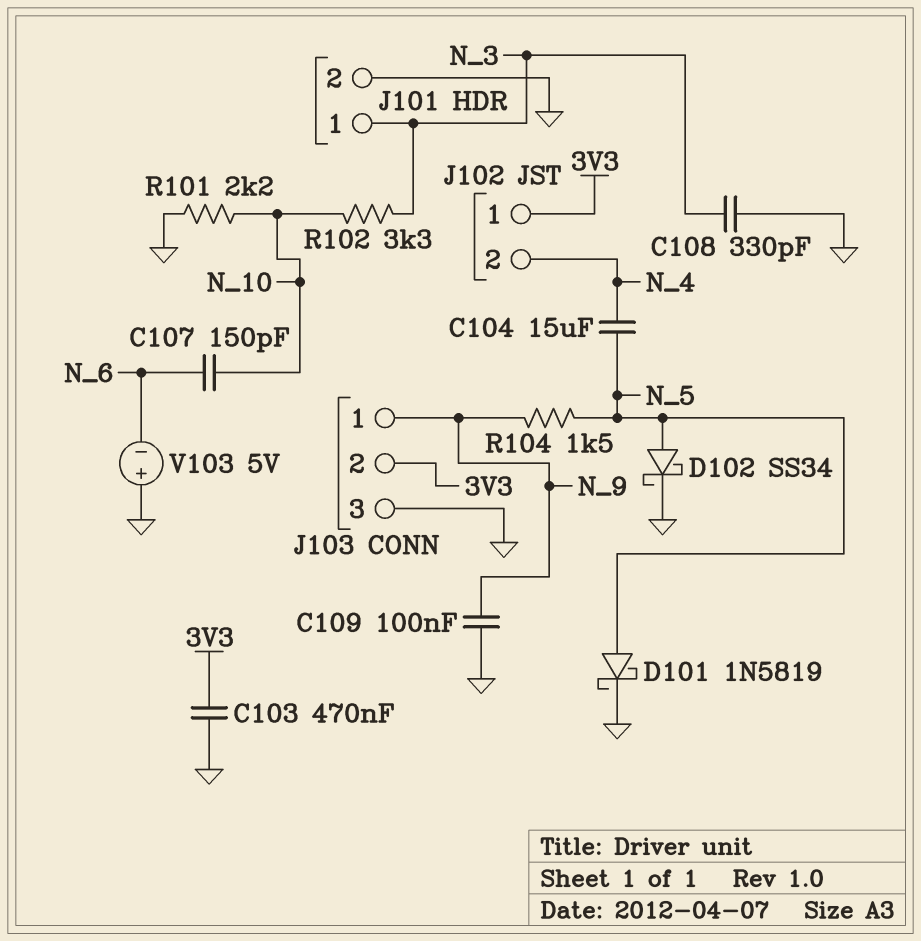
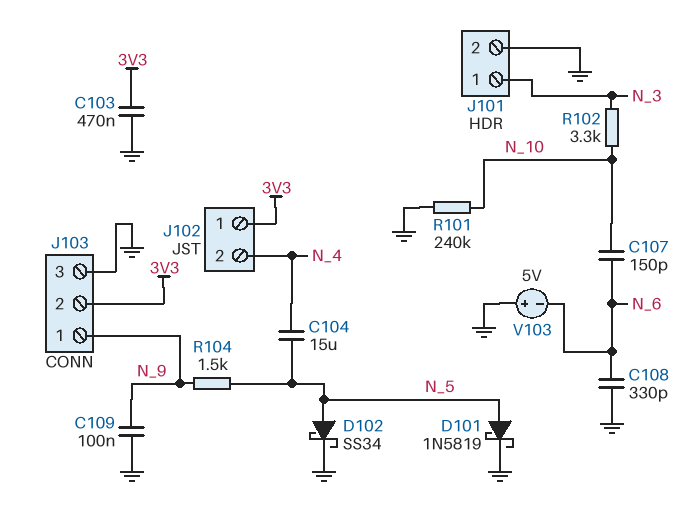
C108: 330pF (GND, N_3) -> 330pF (GND, N_6)
R101: 2.2k (GND, N_10) -> 240k (GND, N_10)

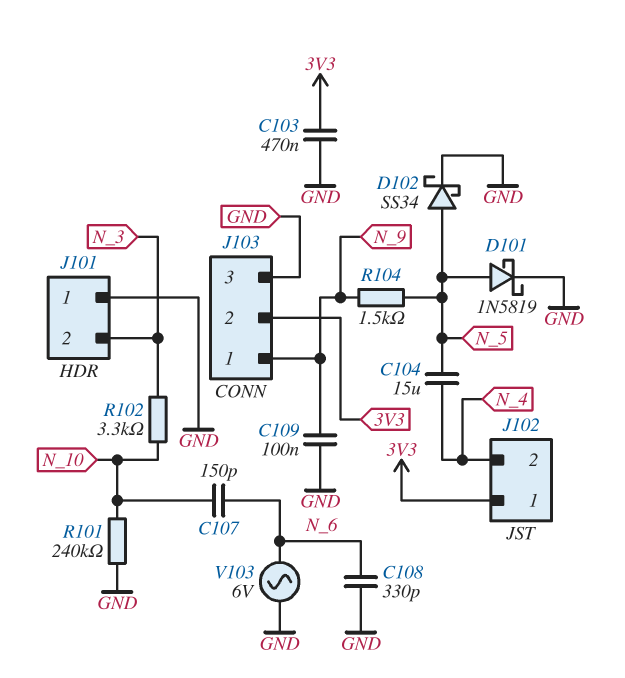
J101 pin 1: N_3 -> GND
J101 pin 2: GND -> N_3
V103: 5V (plus GND, minus N_6) -> AC 6V (GND, N_6)

